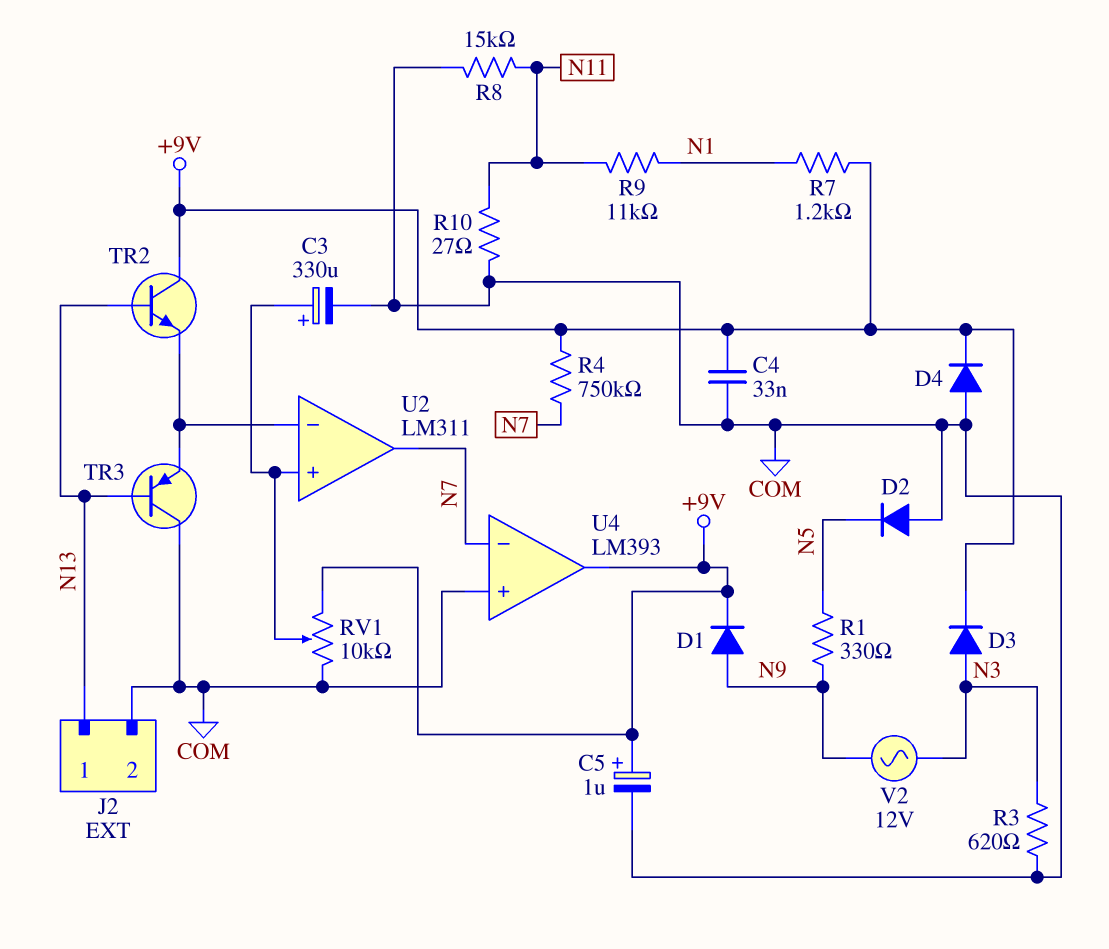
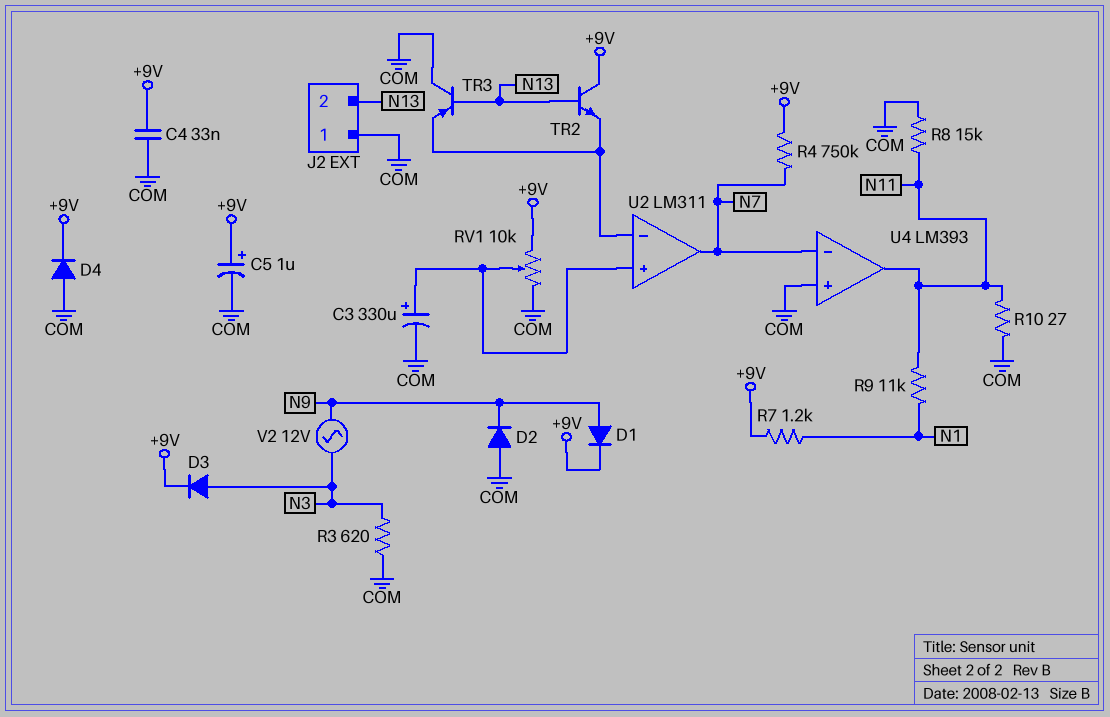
D2: diode (A COM, K N5) -> diode (A COM, K N9)
J2 pin 1: N13 -> COM
J2 pin 2: COM -> N13
R1: 330 (N5, N9) -> none
U4 pin out: +9V -> N11

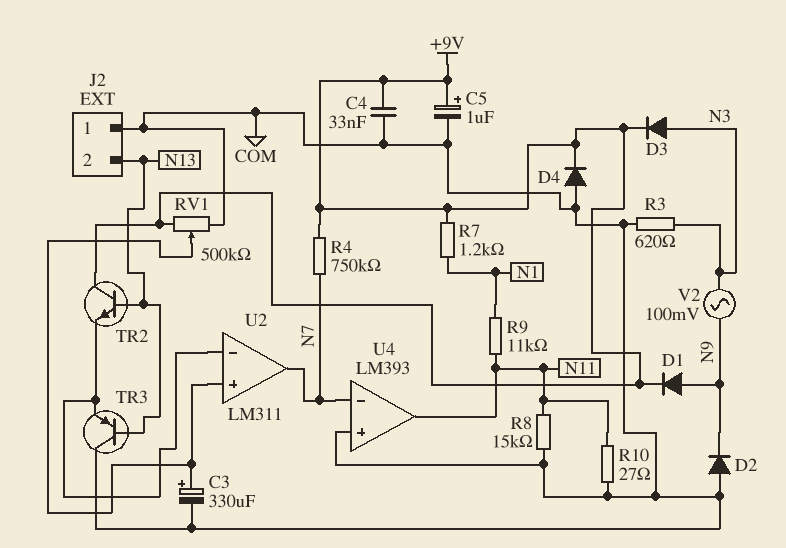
RV1: 10k (+9V, COM, wiper U2/in+) -> 500k (+9V, COM, wiper U2/in+)
V2: AC 12V (N3, N9) -> AC 100mV (N3, N9)

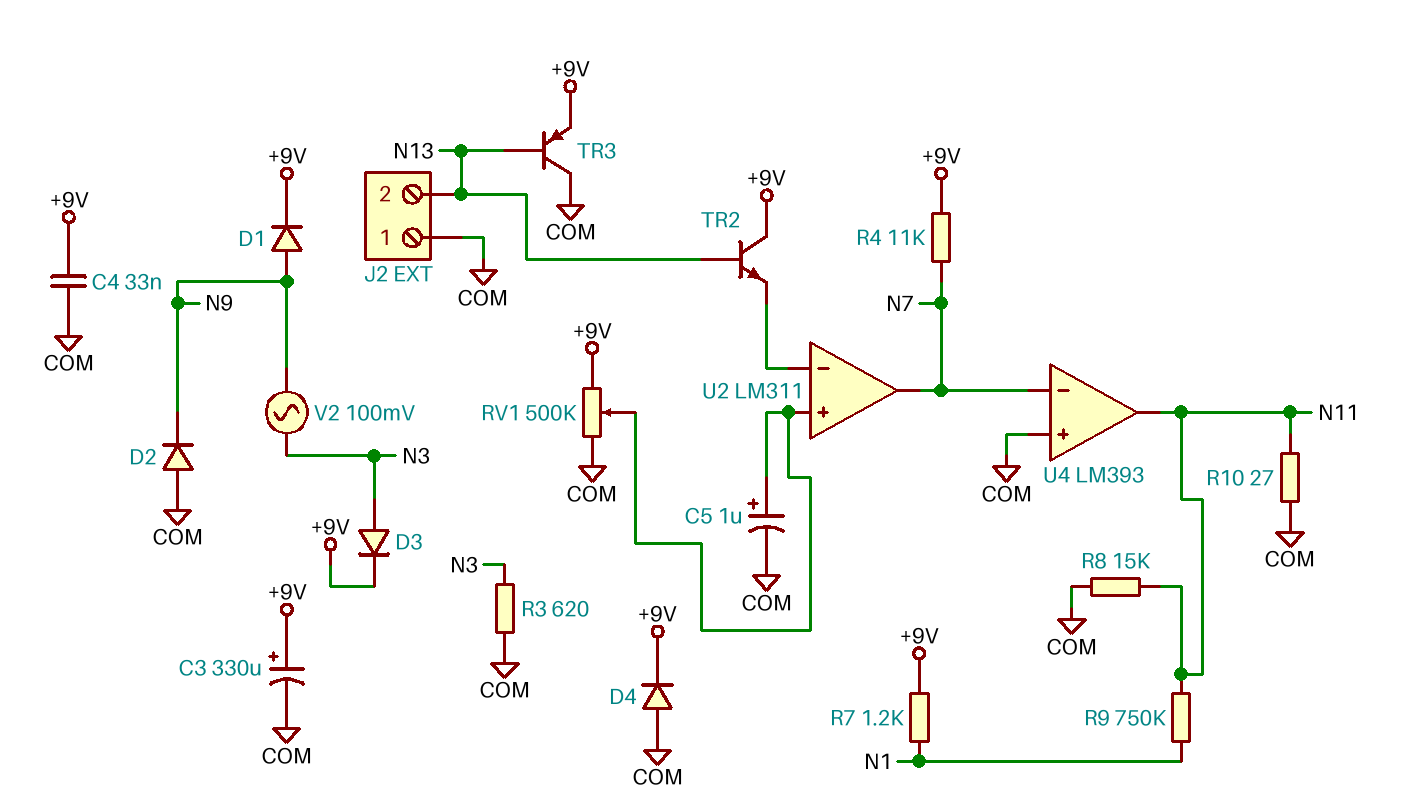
C3: 330uF (plus U2/in+, minus COM) -> 330uF (plus +9V, minus COM)
C5: 1uF (plus +9V, minus COM) -> 1uF (plus U2/in+, minus COM)
R4: 750k (+9V, N7) -> 11k (+9V, N7)
R9: 11k (N1, N11) -> 750k (N1, N11)
TR3: PNP (B N13, C COM, E U2/in-) -> PNP (B N13, C COM, E +9V)

